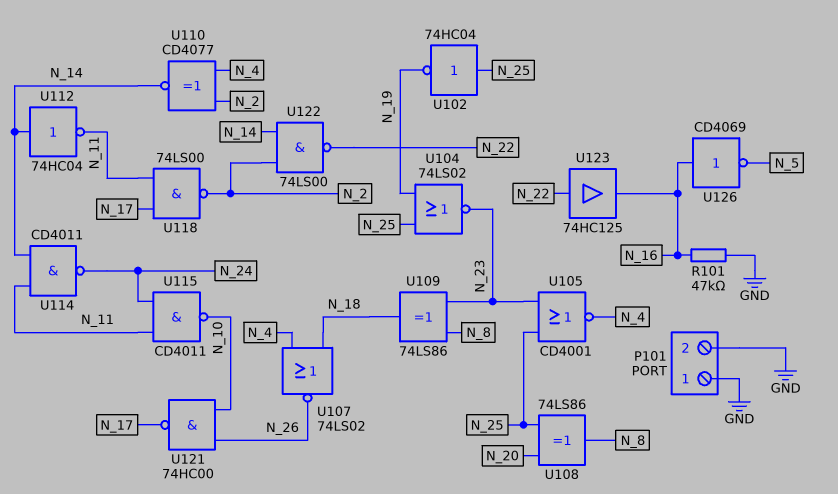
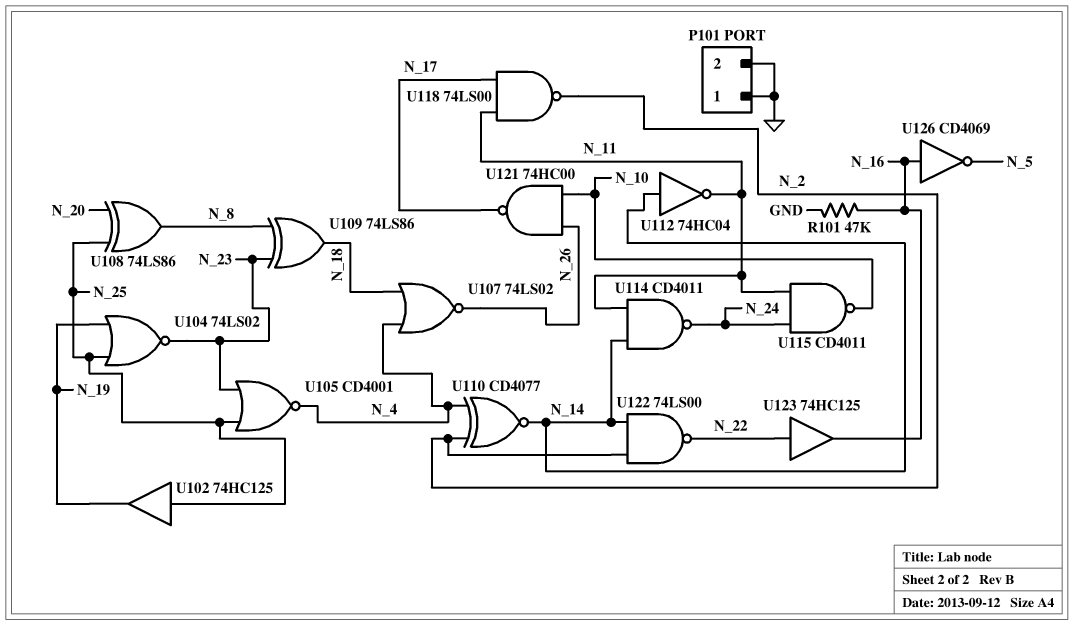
U102: NOT 74HC04 (in N_25, out N_19) -> buffer 74HC125 (in N_25, out N_19)

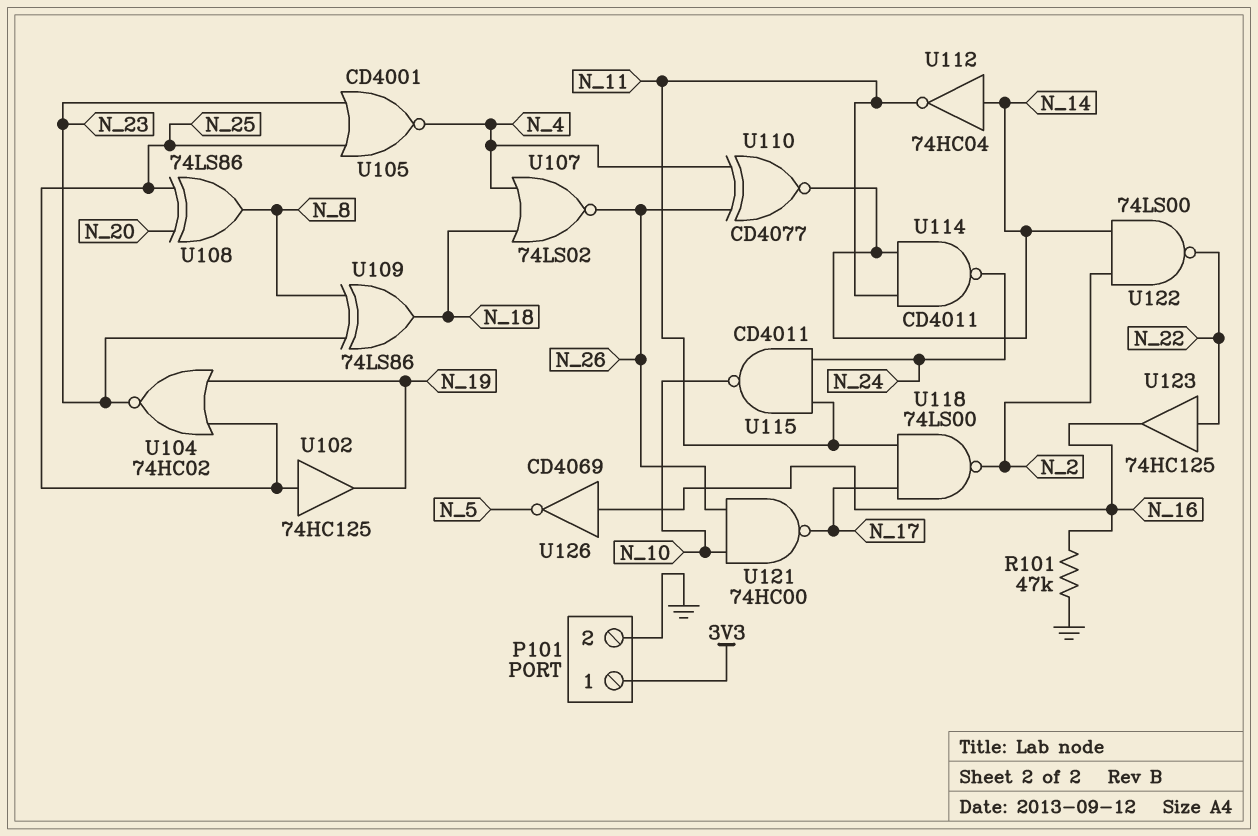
P101 pin 1: GND -> 3V3
U104: NOR 74LS02 (in N_19, in N_25, out N_23) -> NOR 74HC02 (in N_19, in N_25, out N_23)
U110: XNOR CD4077 (in N_2, in N_4, out N_14) -> XNOR CD4077 (in N_4, in N_26, out N_14)

